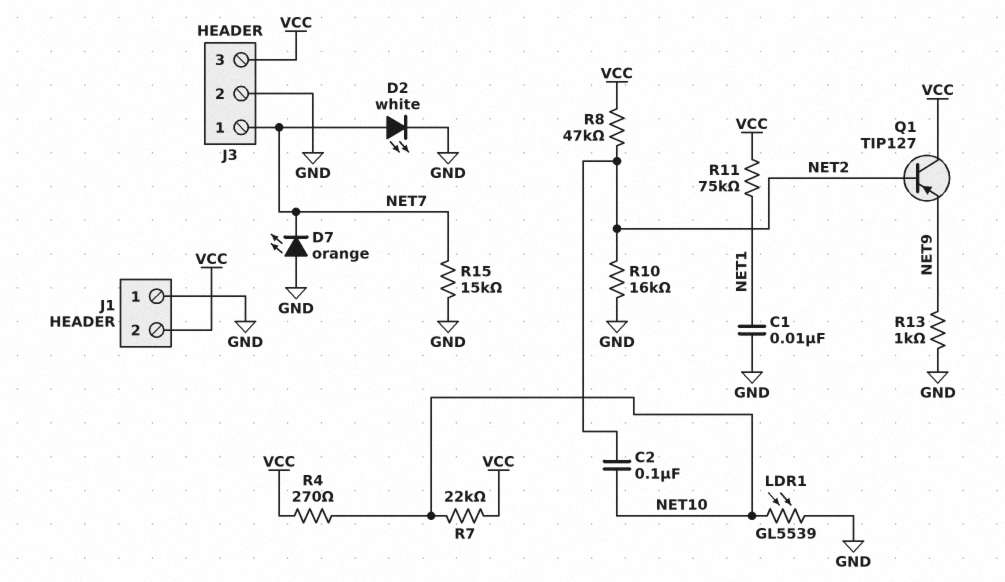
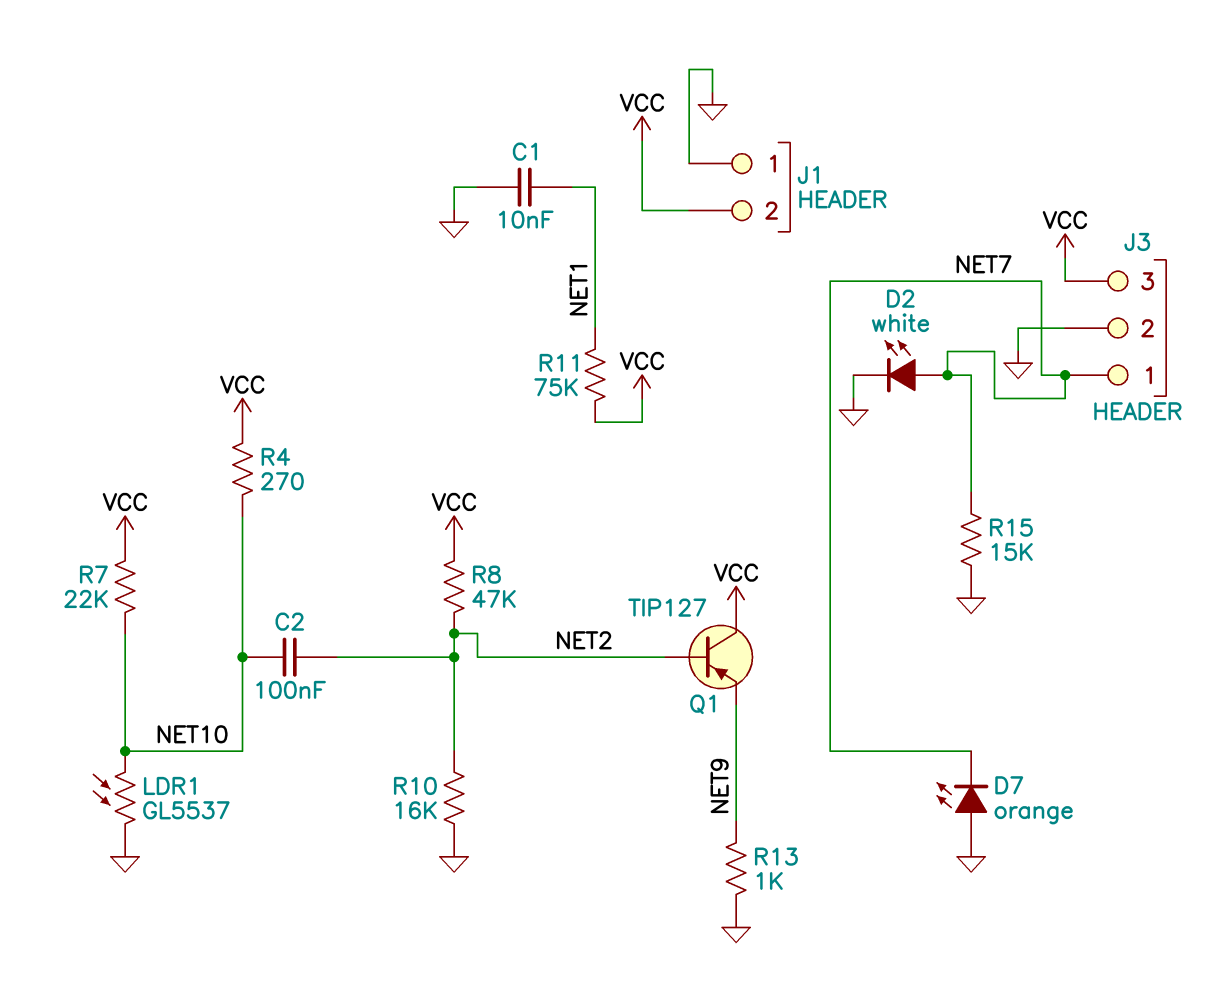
LDR1: GL5539 (GND, NET10) -> GL5537 (GND, NET10)

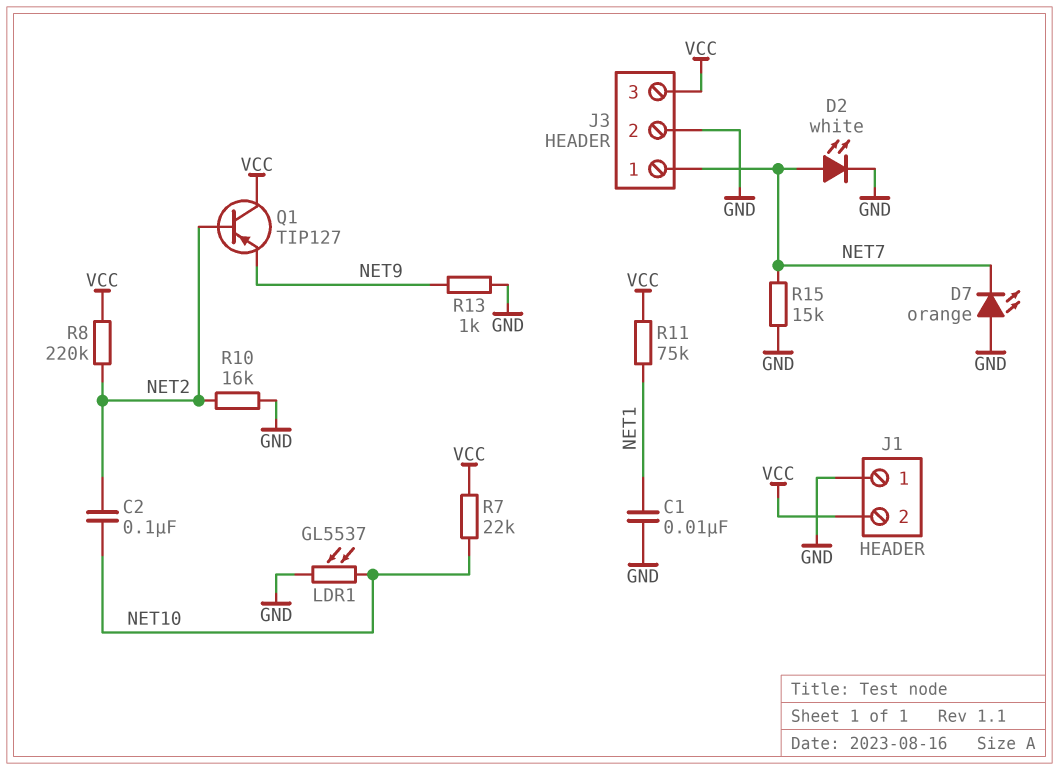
R4: 270 (NET10, VCC) -> none
R8: 47k (NET2, VCC) -> 220k (NET2, VCC)

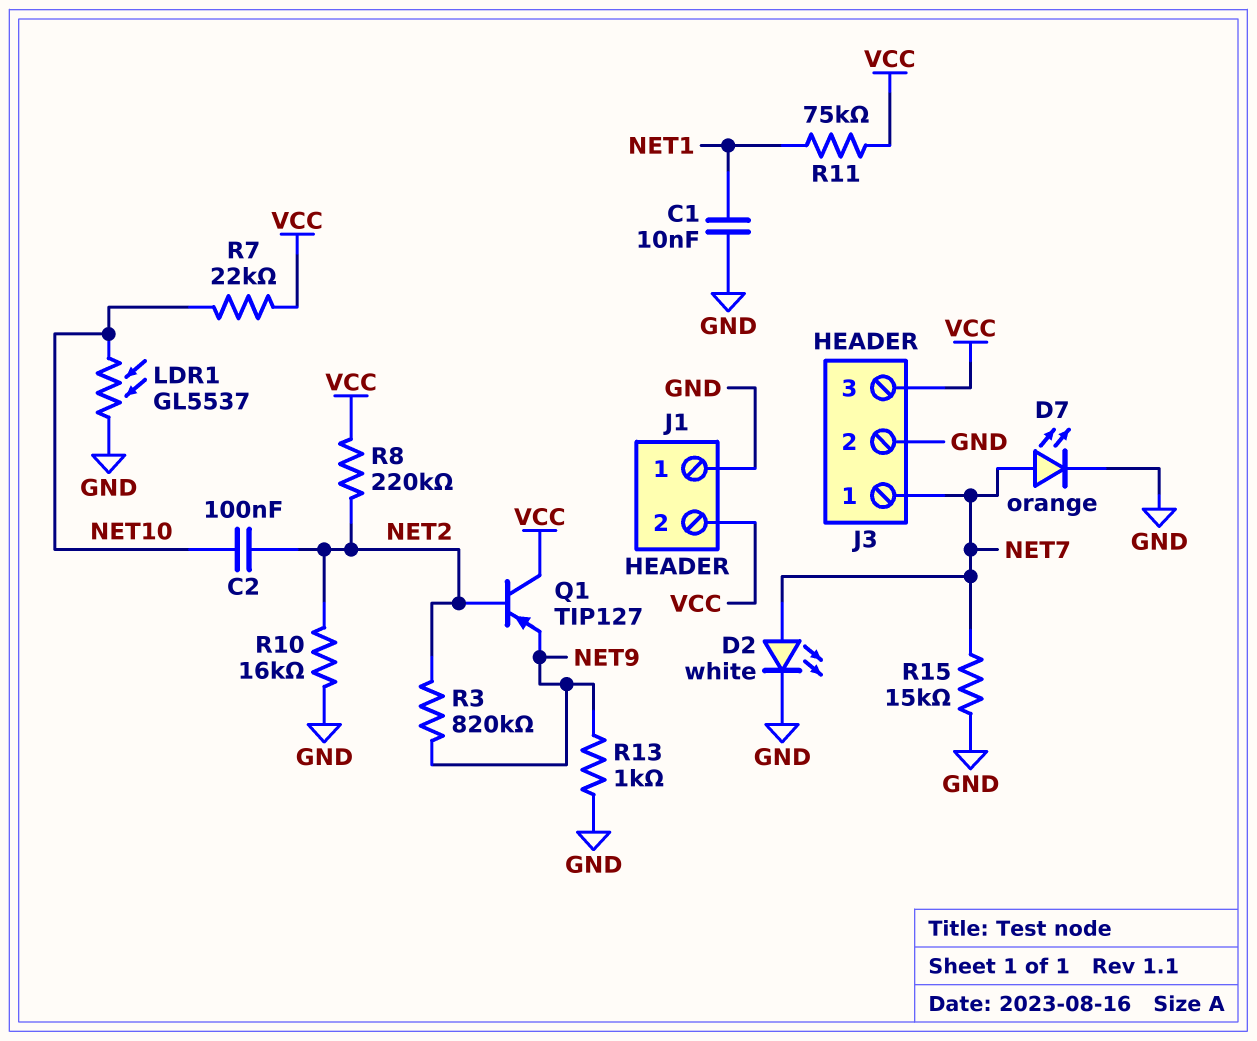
D7: LED orange (A GND, K NET7) -> LED orange (A NET7, K GND)
R3: none -> 820k (NET2, NET9)

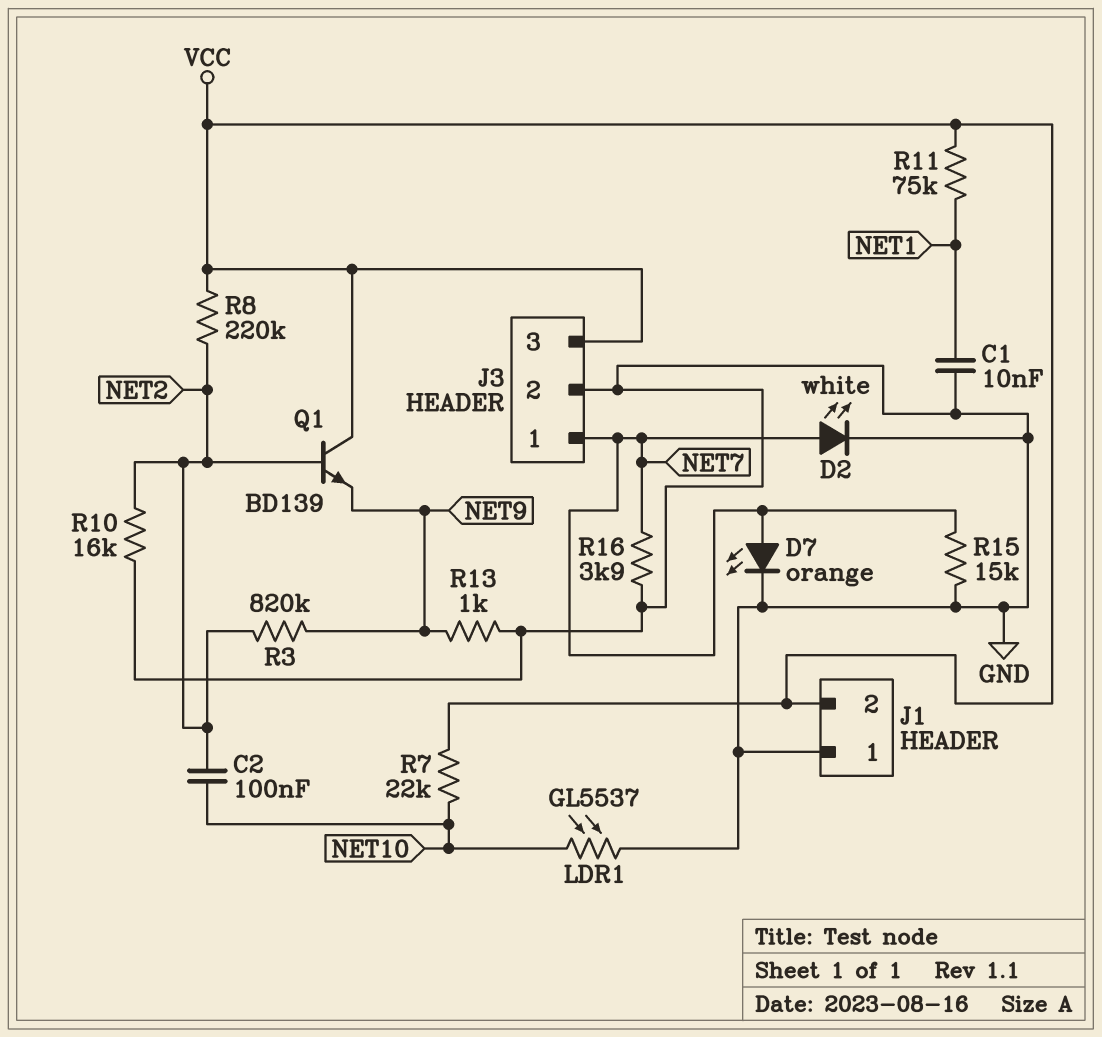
Q1: PNP TIP127 (B NET2, C VCC, E NET9) -> NPN BD139 (B NET2, C VCC, E NET9)
R16: none -> 3.9k (GND, NET7)

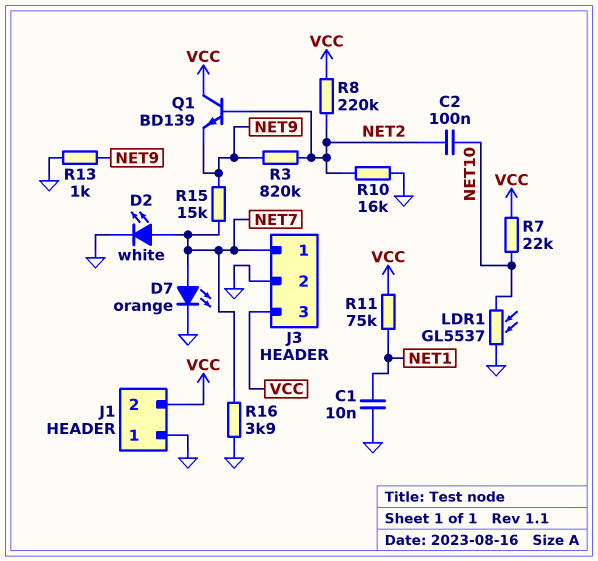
R15: 15k (GND, NET7) -> 15k (NET7, NET9)

